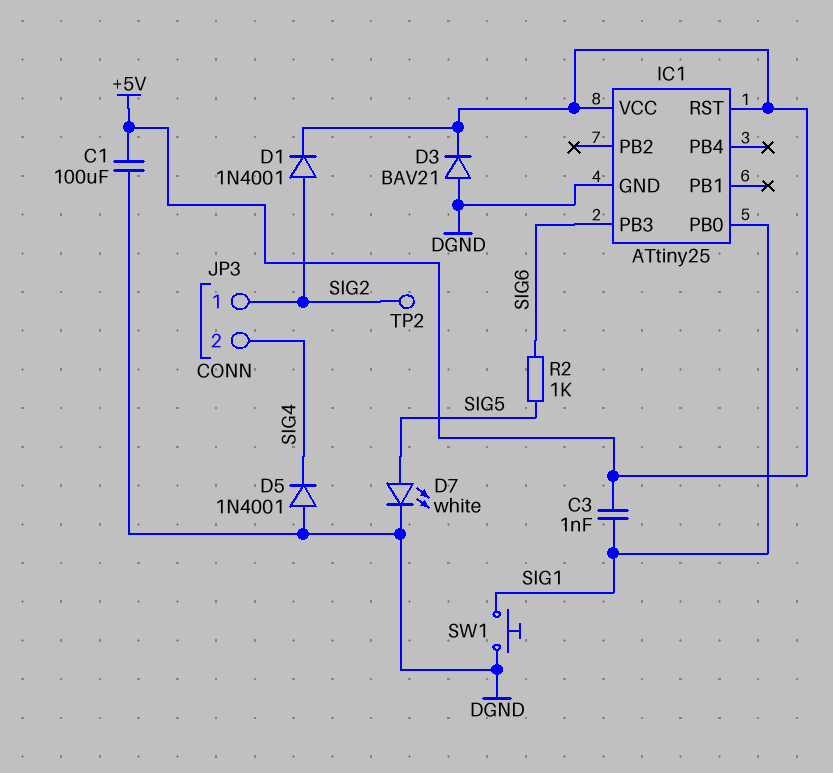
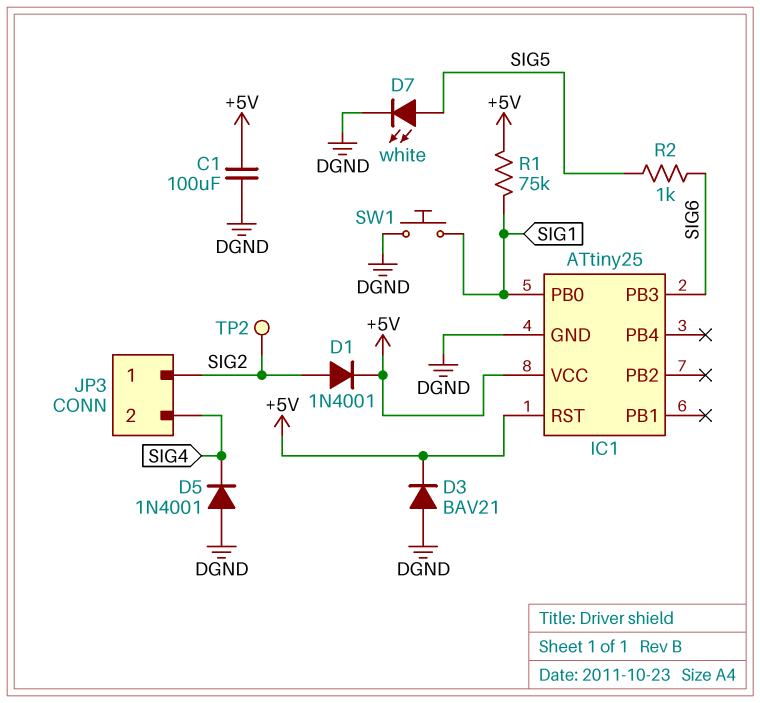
C3: 1nF (+5V, SIG1) -> none
R1: none -> 75k (+5V, SIG1)

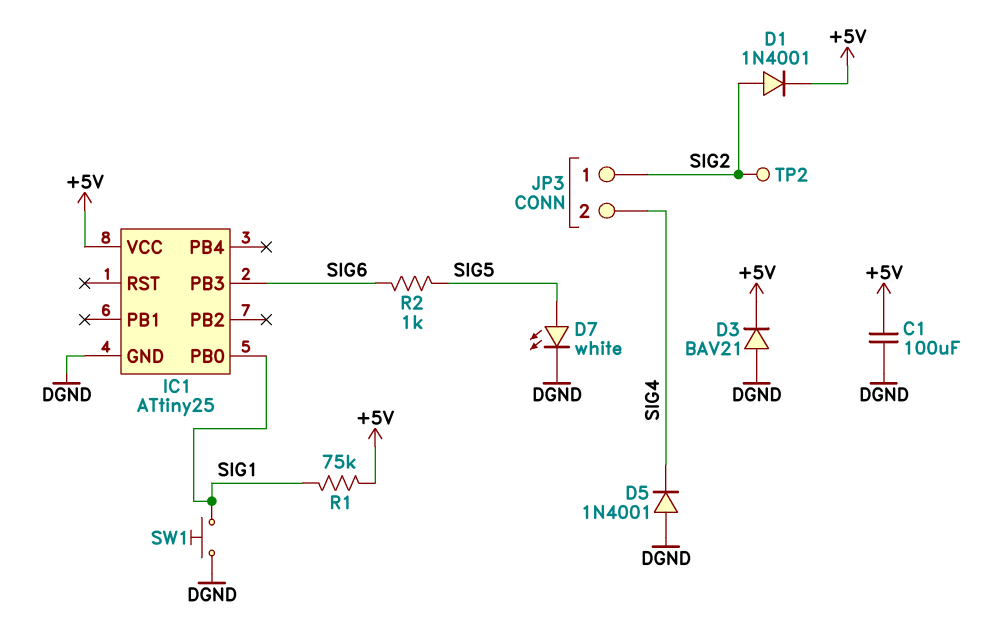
IC1 pin RST: +5V -> none

